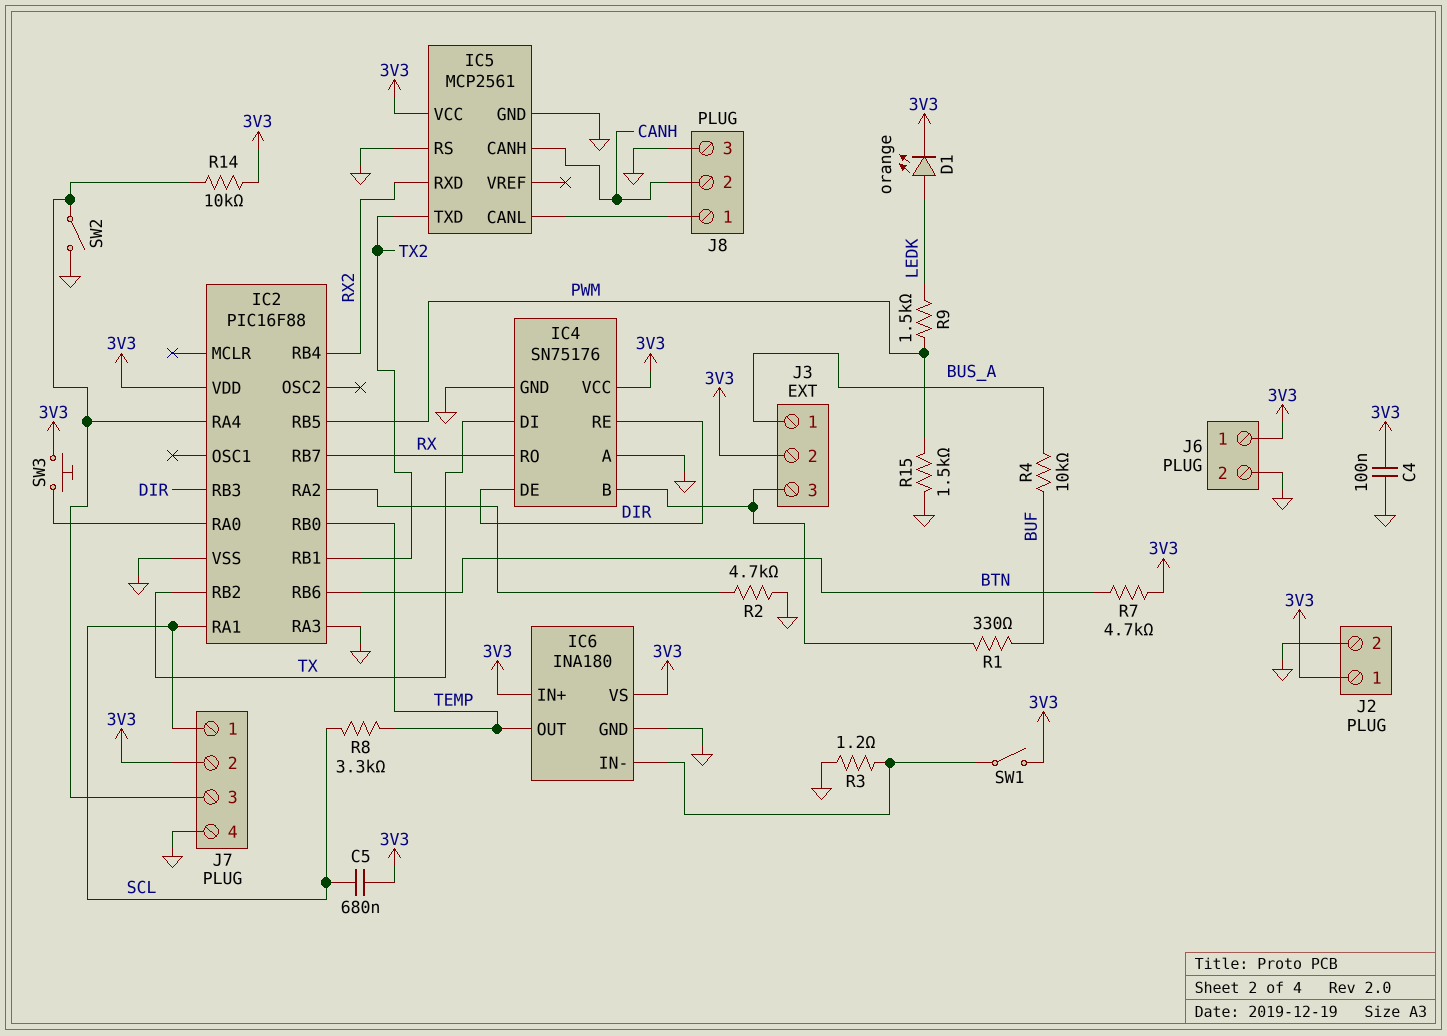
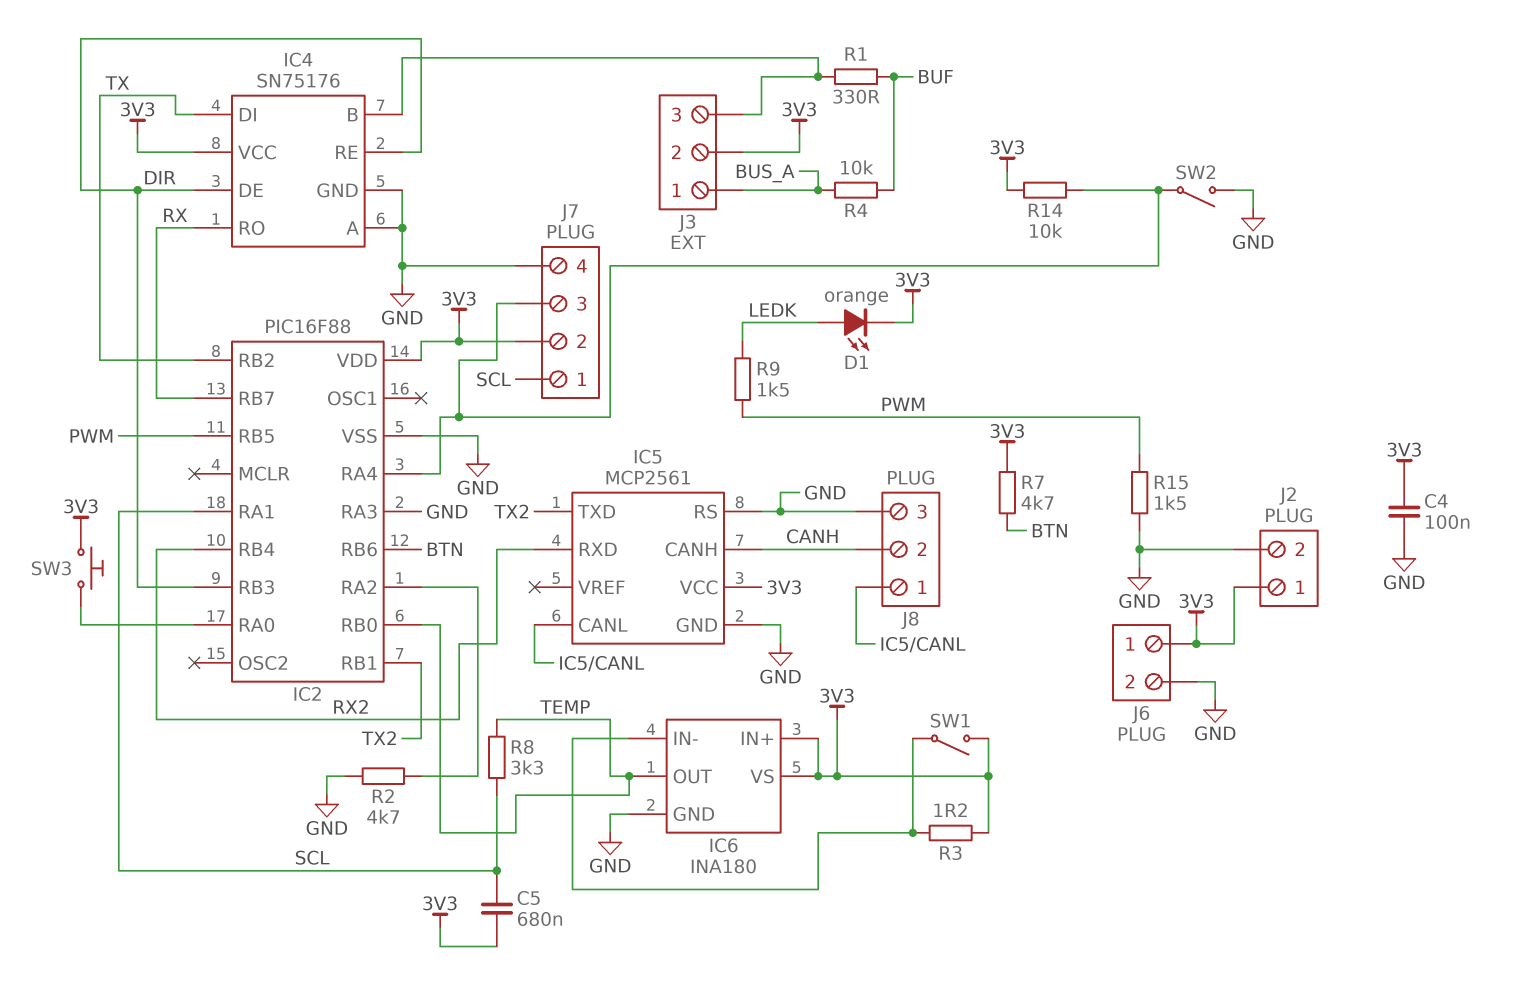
R3: 1.2 (GND, IC6/IN-) -> 1.2 (3V3, IC6/IN-)

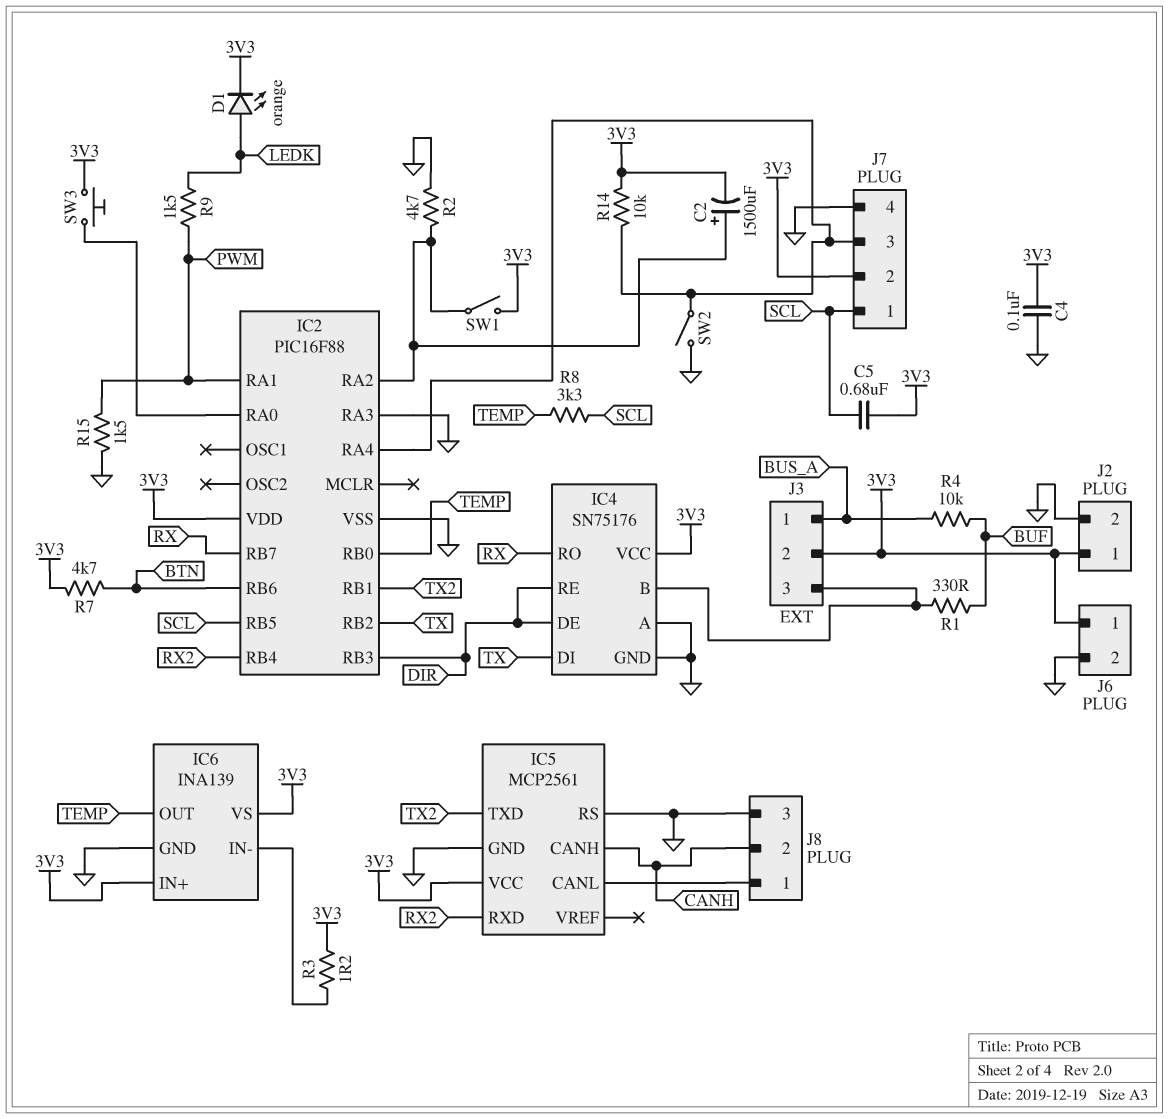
C2: none -> 1500uF (plus IC2/RA2, minus 3V3)
IC2 pin RA1: SCL -> PWM
IC2 pin RB5: PWM -> SCL
IC6: INA180 -> INA139
SW1: switch (3V3, IC6/IN-) -> switch (3V3, IC2/RA2)

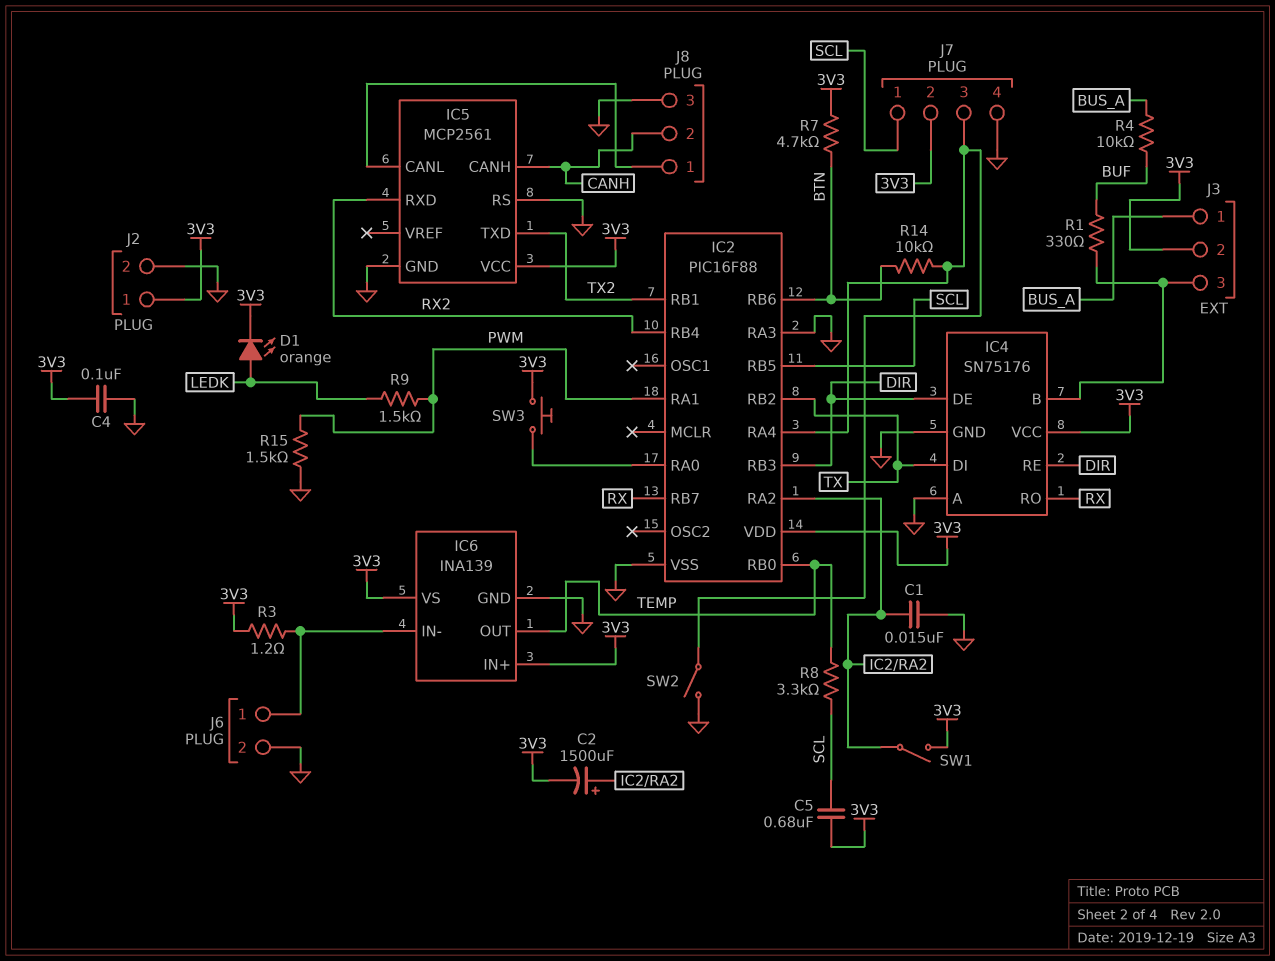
C1: none -> 15nF (GND, IC2/RA2)
J6 pin 1: 3V3 -> IC6/IN-
R2: 4.7k (GND, IC2/RA2) -> none
R14: 10k (3V3, IC2/RA4) -> 10k (BTN, IC2/RA4)

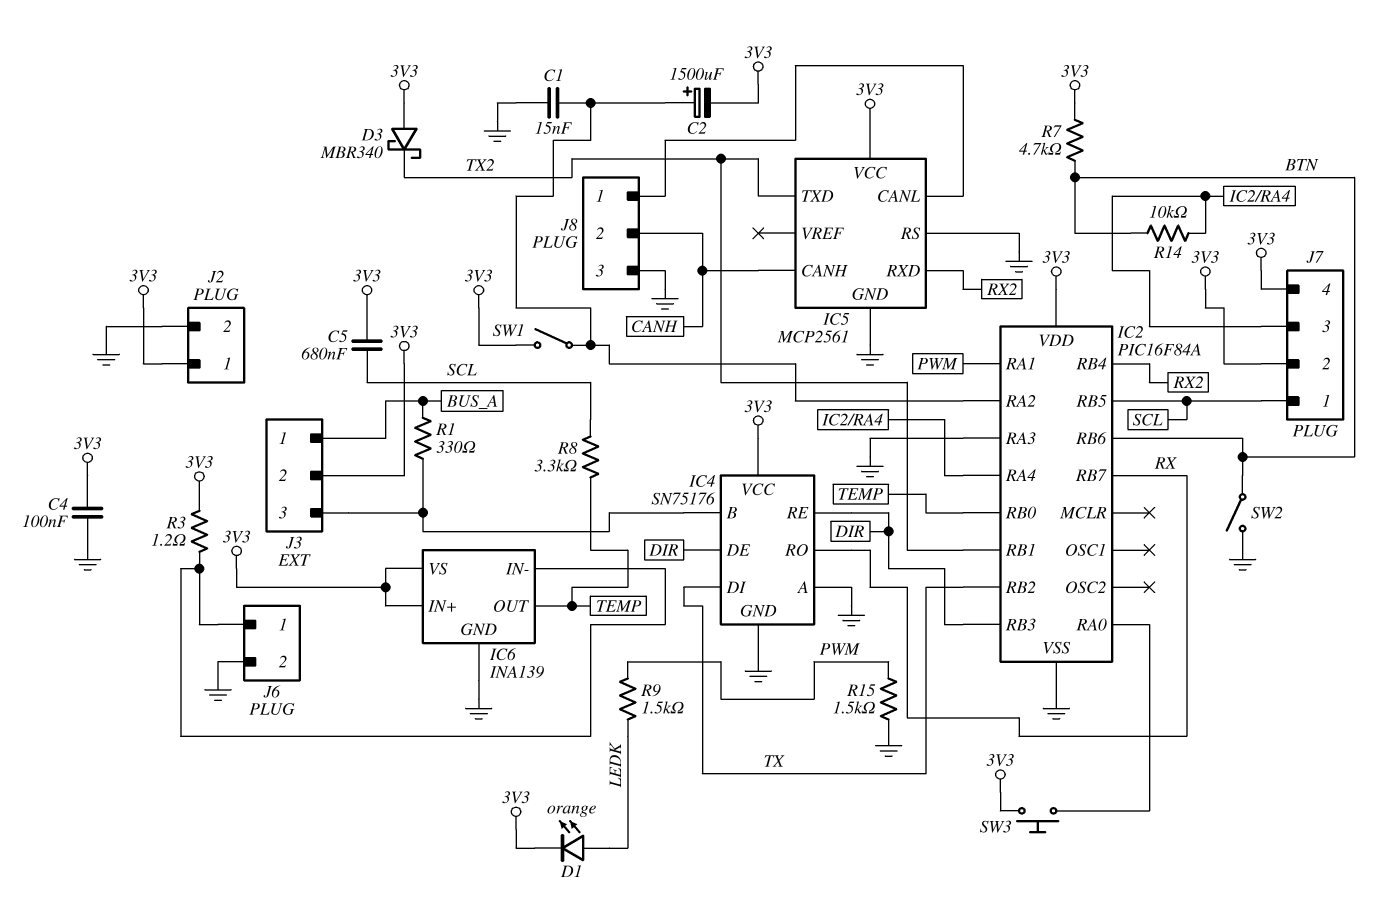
D3: none -> schottky MBR340 (A 3V3, K TX2)
IC2: PIC16F88 -> PIC16F84A
J7 pin 4: GND -> 3V3
R1: 330 (BUF, IC4/B) -> 330 (BUS_A, IC4/B)
R4: 10k (BUF, BUS_A) -> none
SW2: switch (GND, IC2/RA4) -> switch (BTN, GND)

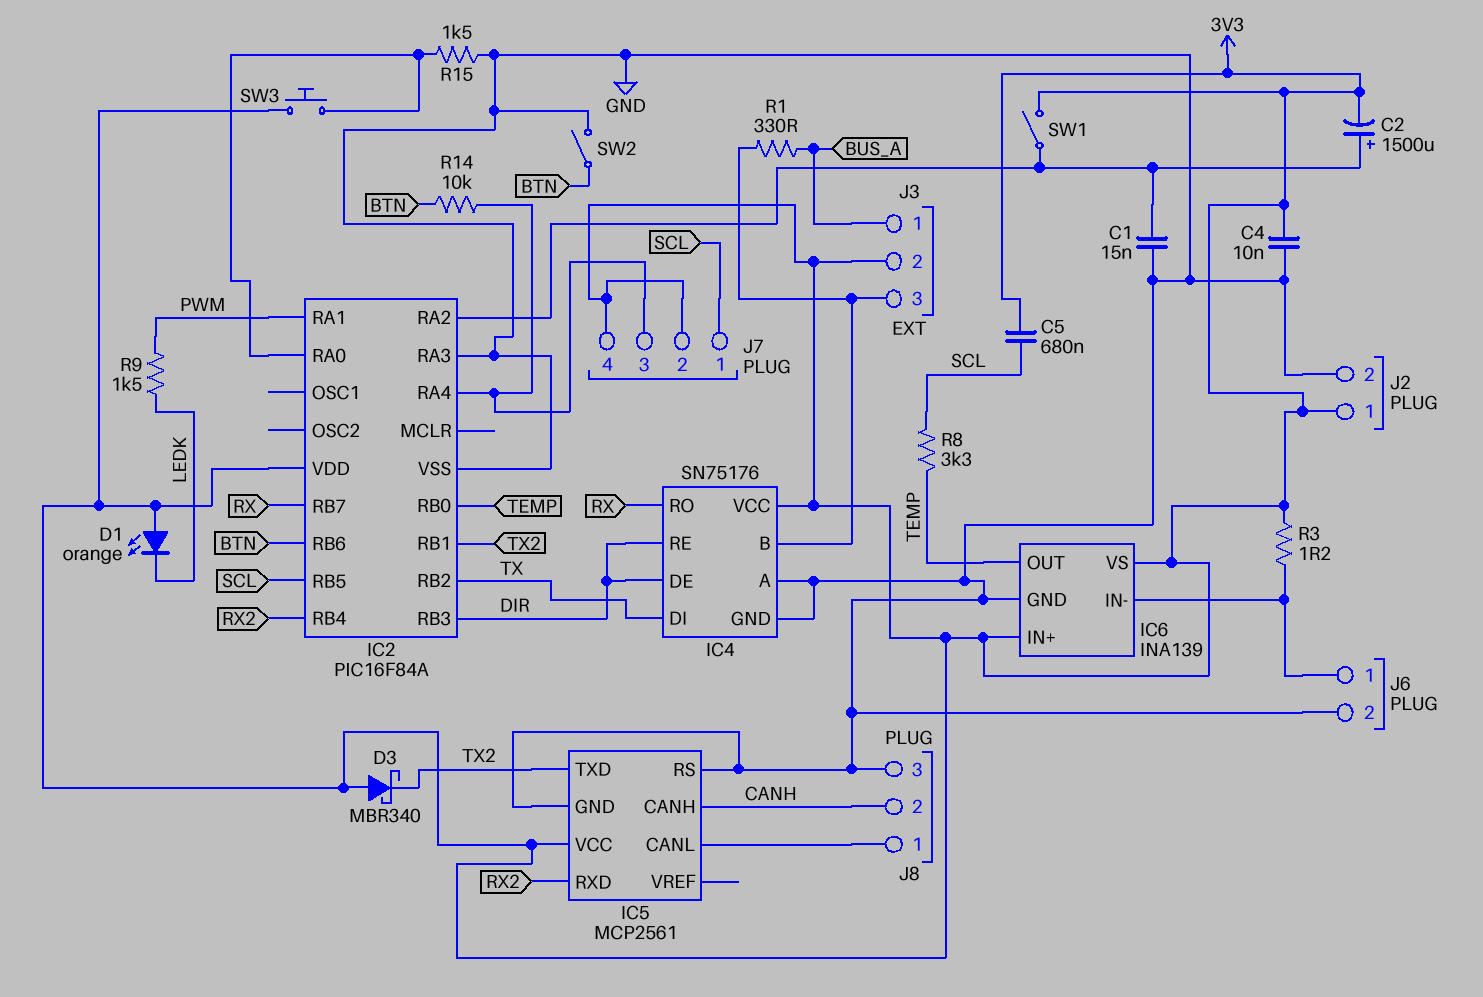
C4: 100nF (3V3, GND) -> 10nF (3V3, GND)
D1: LED orange (A LEDK, K 3V3) -> LED orange (A 3V3, K LEDK)
R7: 4.7k (3V3, BTN) -> none
R15: 1.5k (GND, PWM) -> 1.5k (GND, IC2/RA0)

